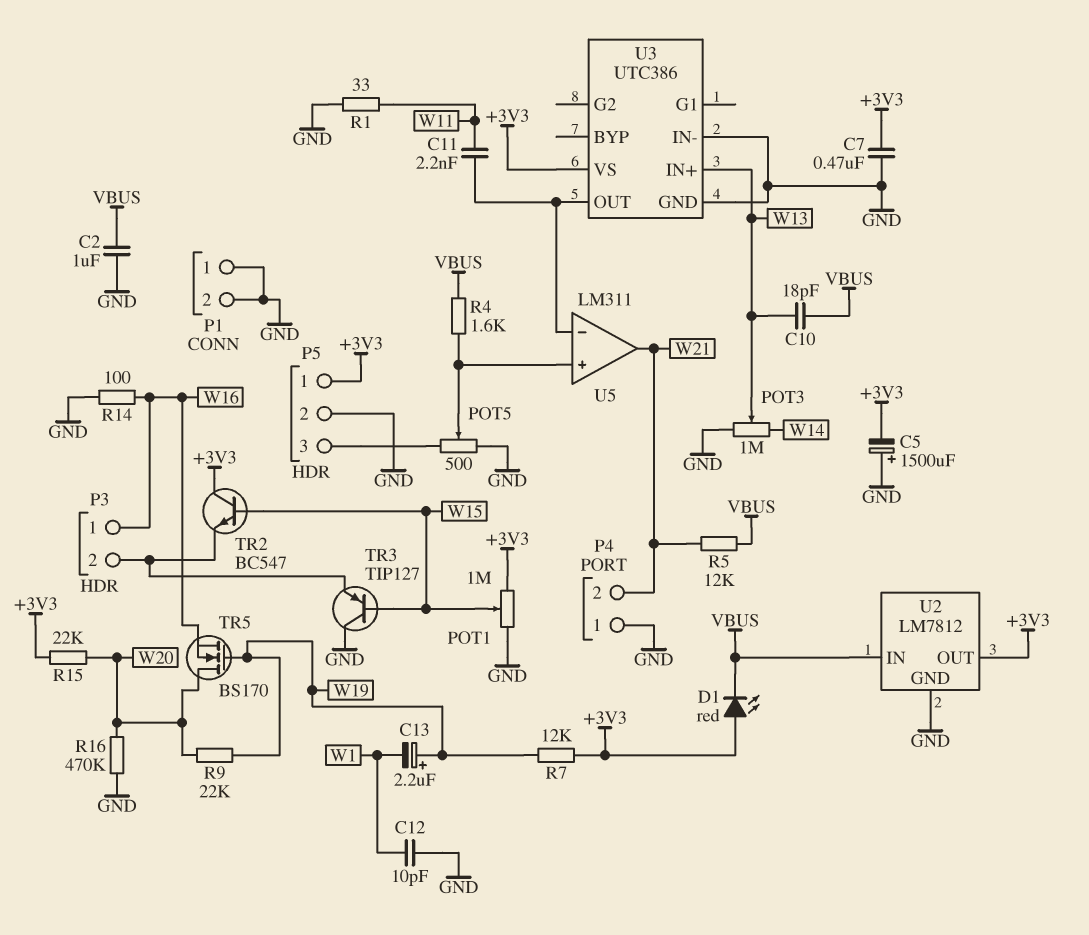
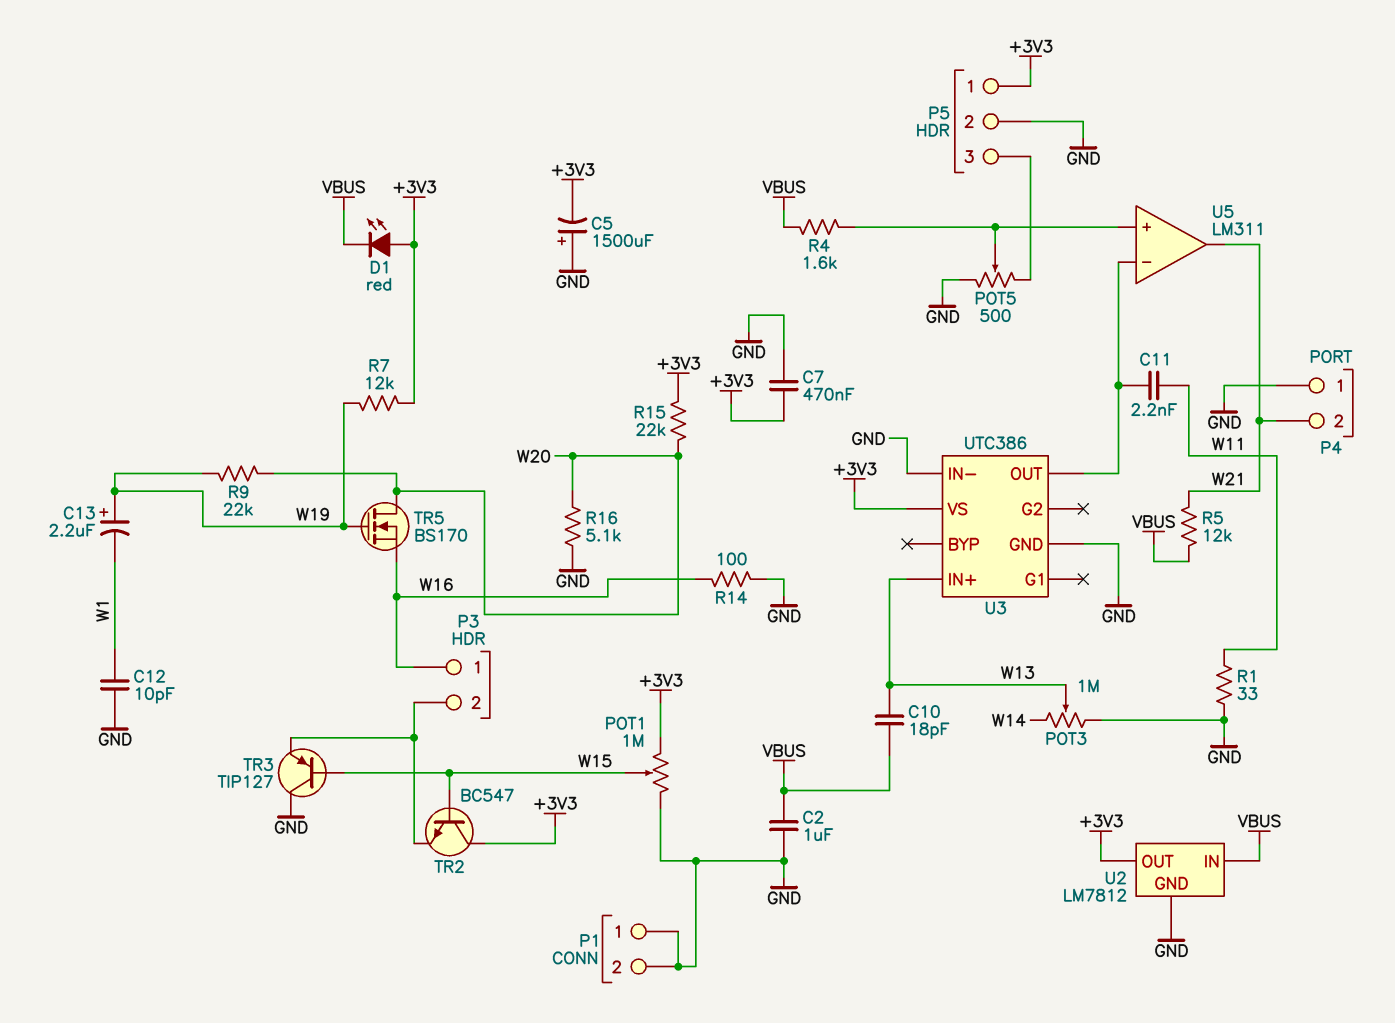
R16: 470k (GND, W20) -> 5.1k (GND, W20)

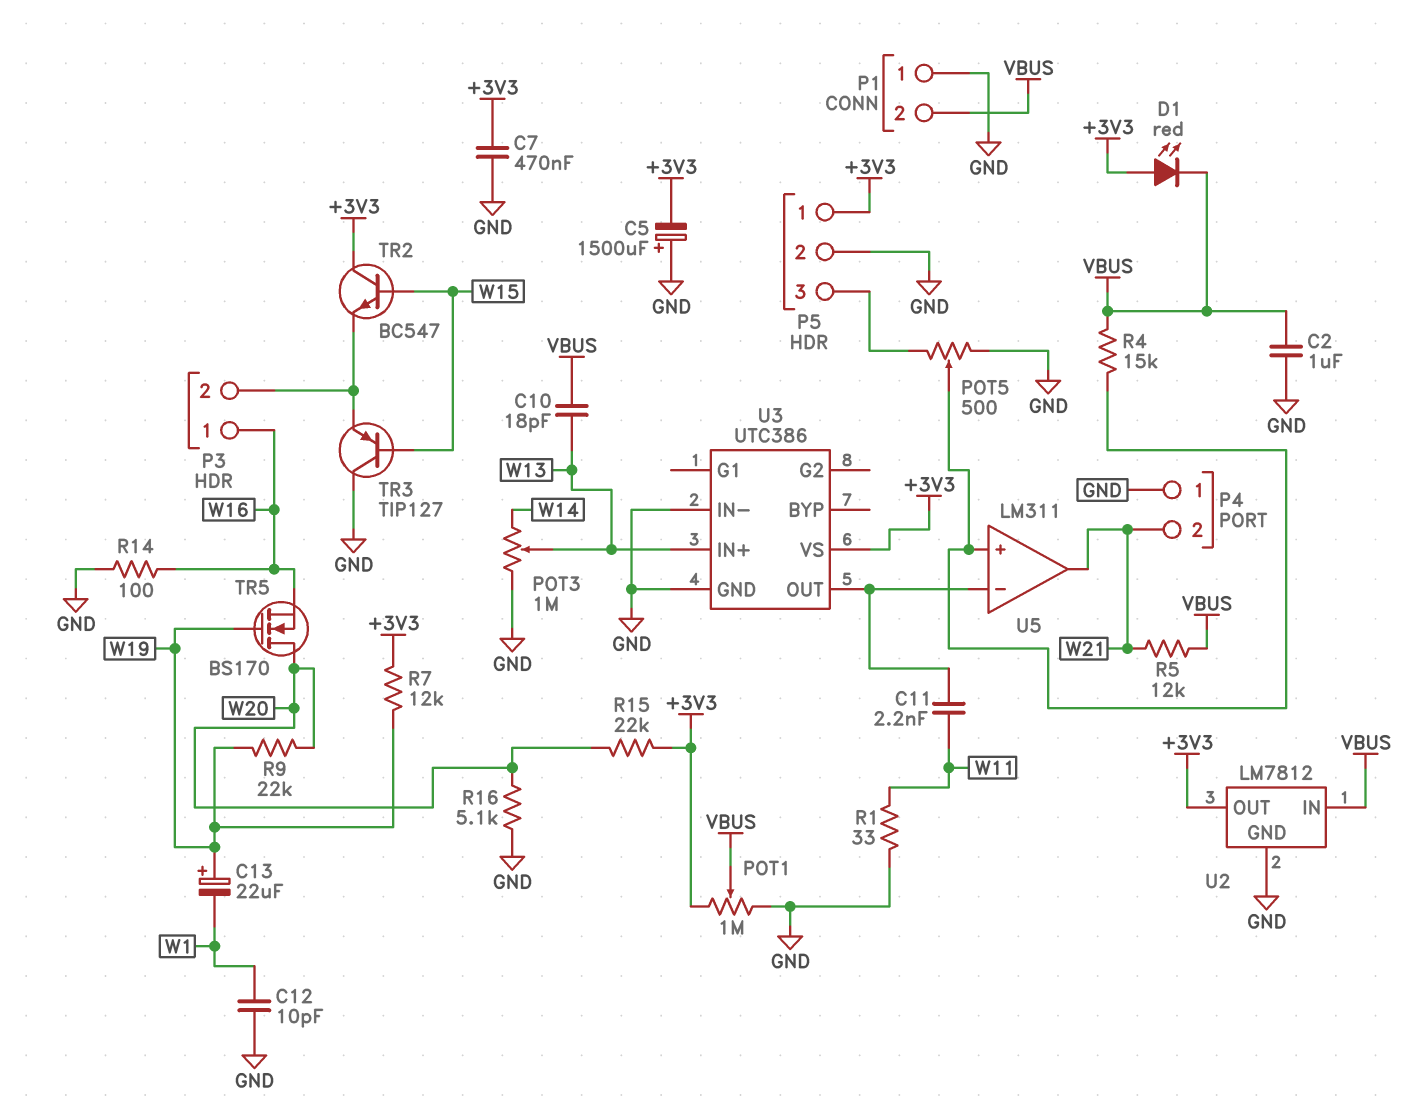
C13: 2.2uF (plus W19, minus W1) -> 22uF (plus W19, minus W1)
P1 pin 2: GND -> VBUS
POT1: 1M (+3V3, GND, wiper W15) -> 1M (+3V3, GND, wiper VBUS)
R4: 1.6k (U5/in+, VBUS) -> 15k (U5/in+, VBUS)

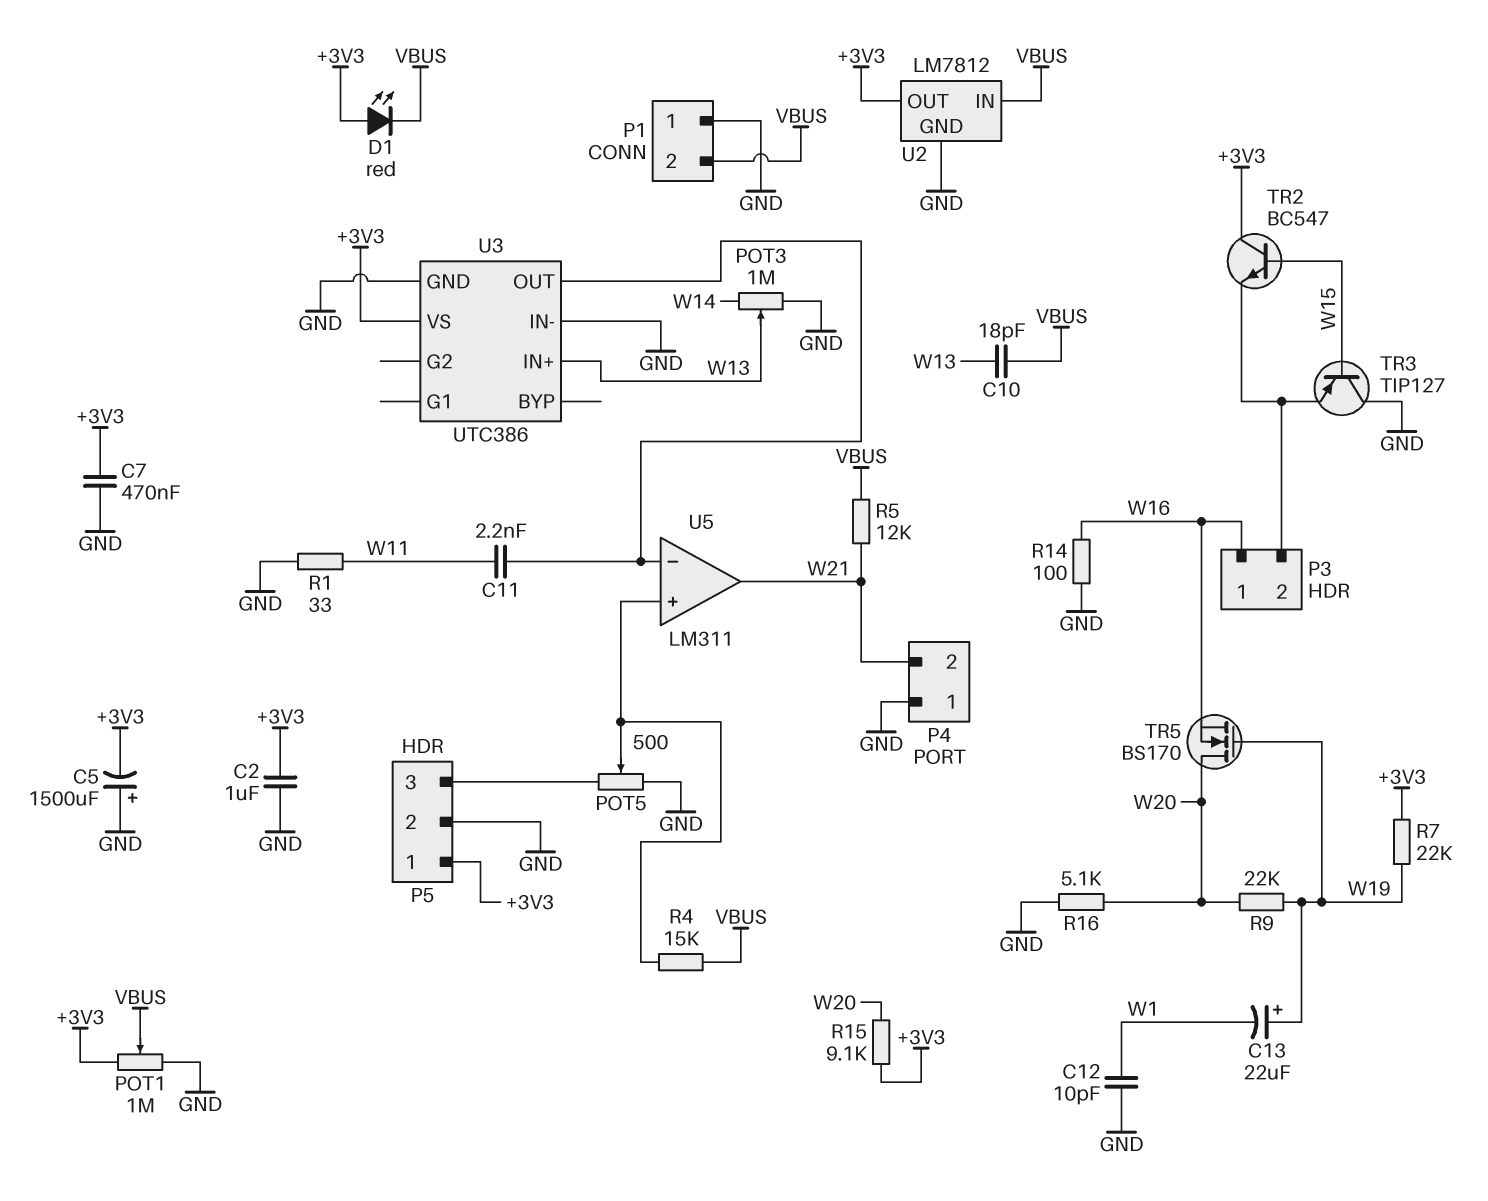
C2: 1uF (GND, VBUS) -> 1uF (+3V3, GND)
R7: 12k (+3V3, W19) -> 22k (+3V3, W19)
R15: 22k (+3V3, W20) -> 9.1k (+3V3, W20)

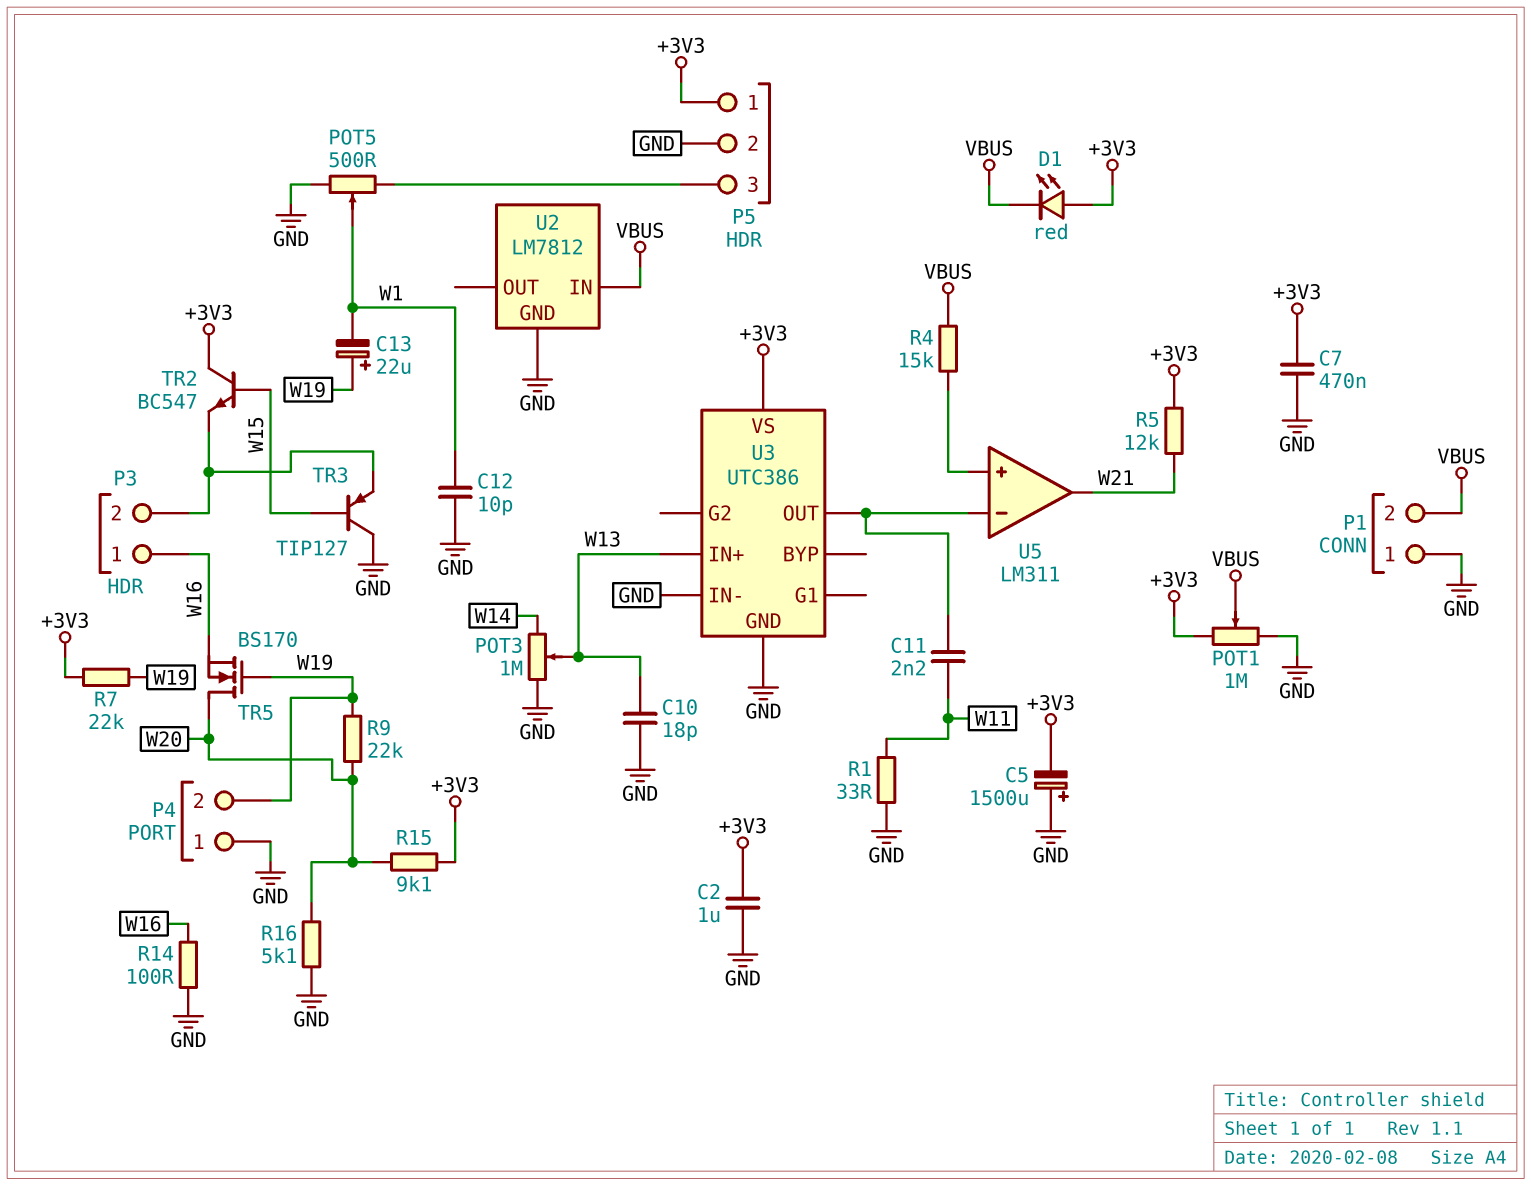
C10: 18pF (VBUS, W13) -> 18pF (GND, W13)
P4 pin 2: W21 -> W19
POT5: 500 (GND, P5/3, wiper U5/in+) -> 500 (GND, P5/3, wiper W1)
R5: 12k (VBUS, W21) -> 12k (+3V3, W21)
U2 pin OUT: +3V3 -> none

